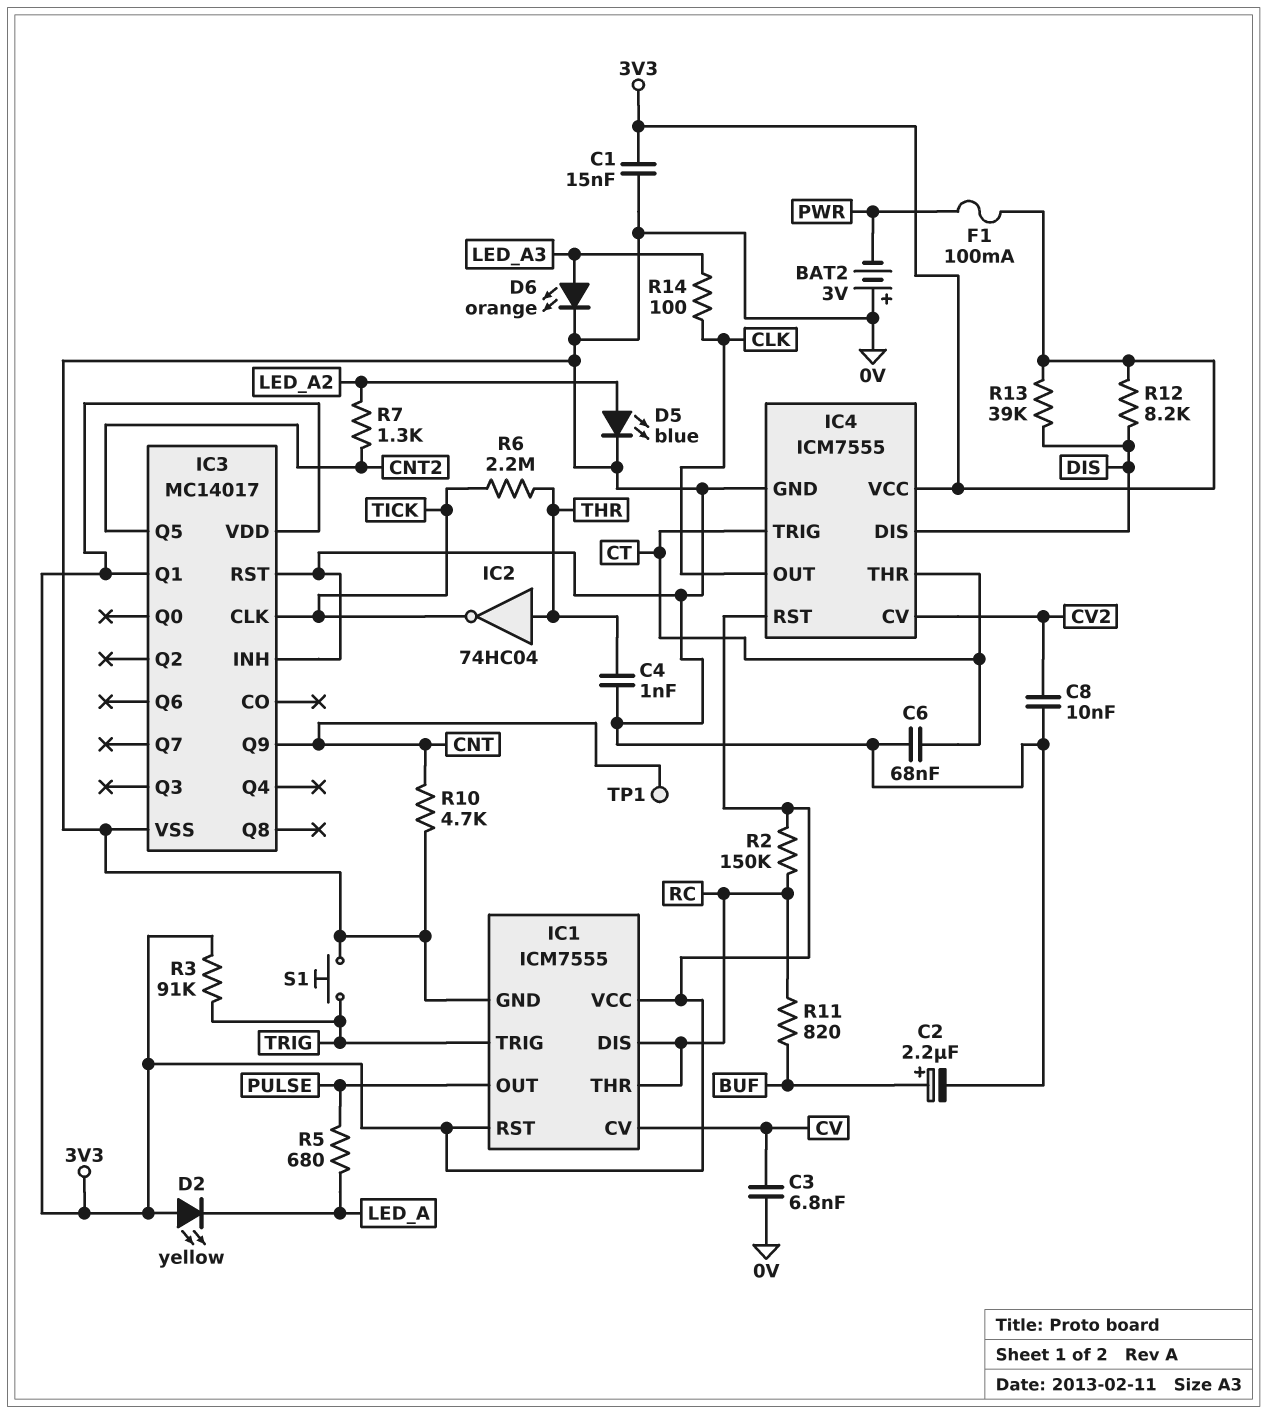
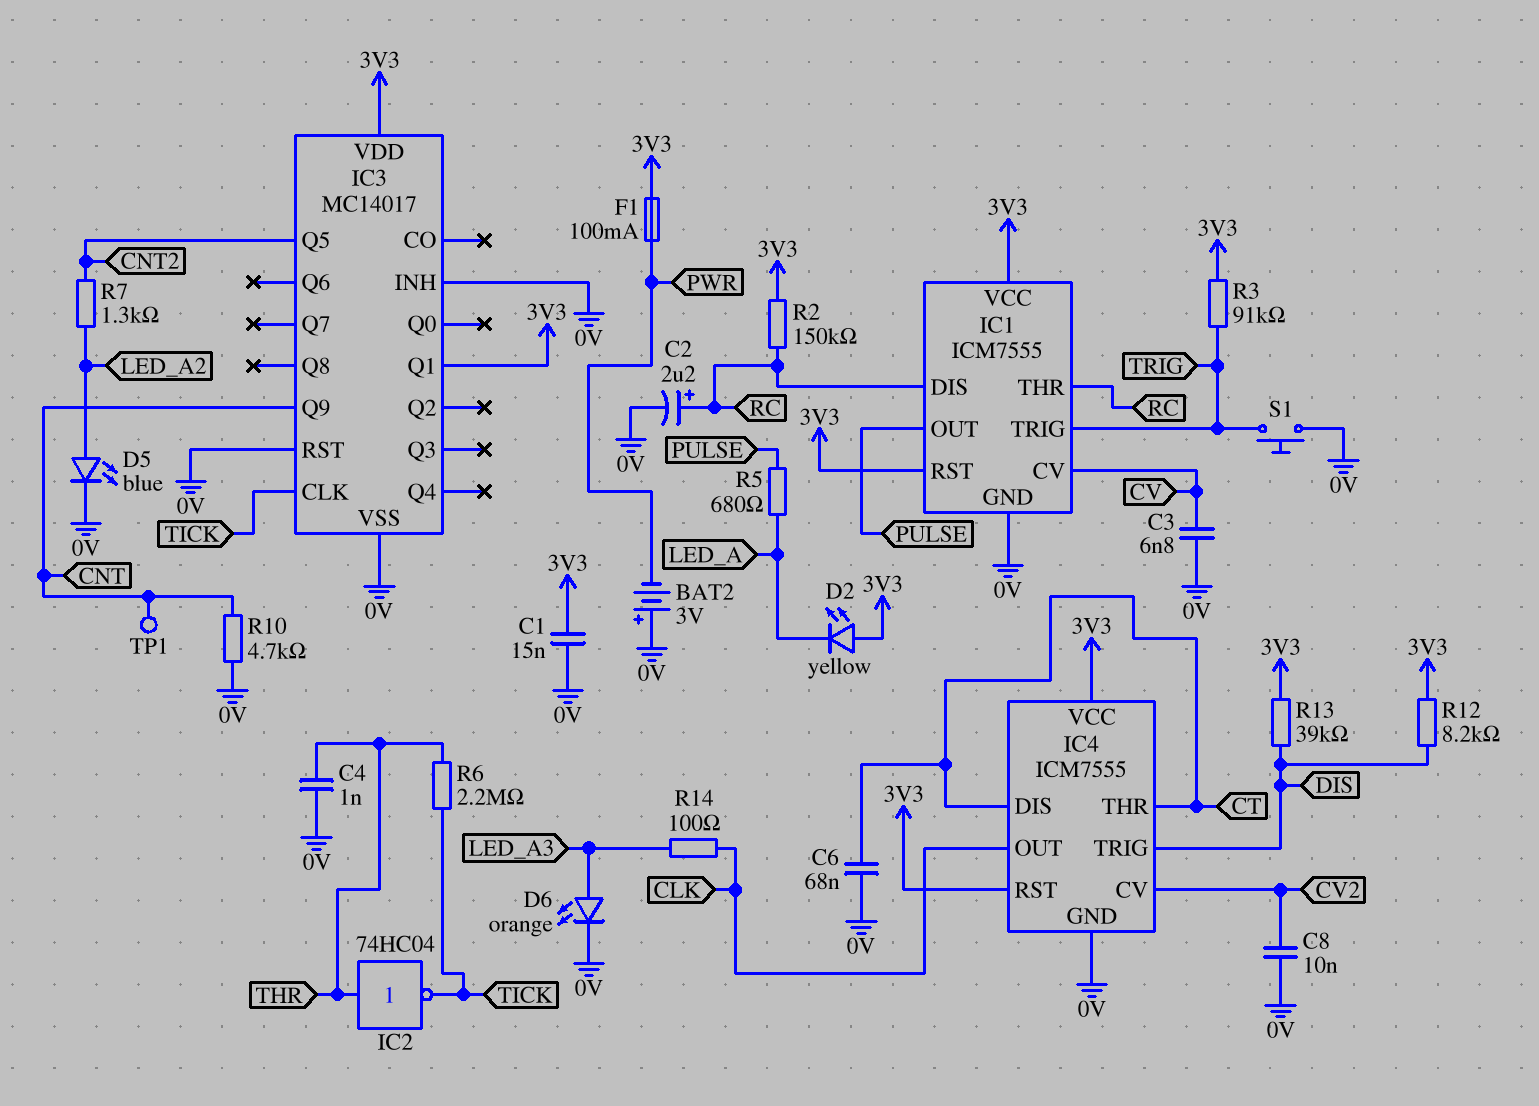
C2: 2.2uF (plus BUF, minus 0V) -> 2.2uF (plus RC, minus 0V)
IC4 pin DIS: DIS -> CT
IC4 pin TRIG: CT -> DIS
R11: 820 (BUF, RC) -> none

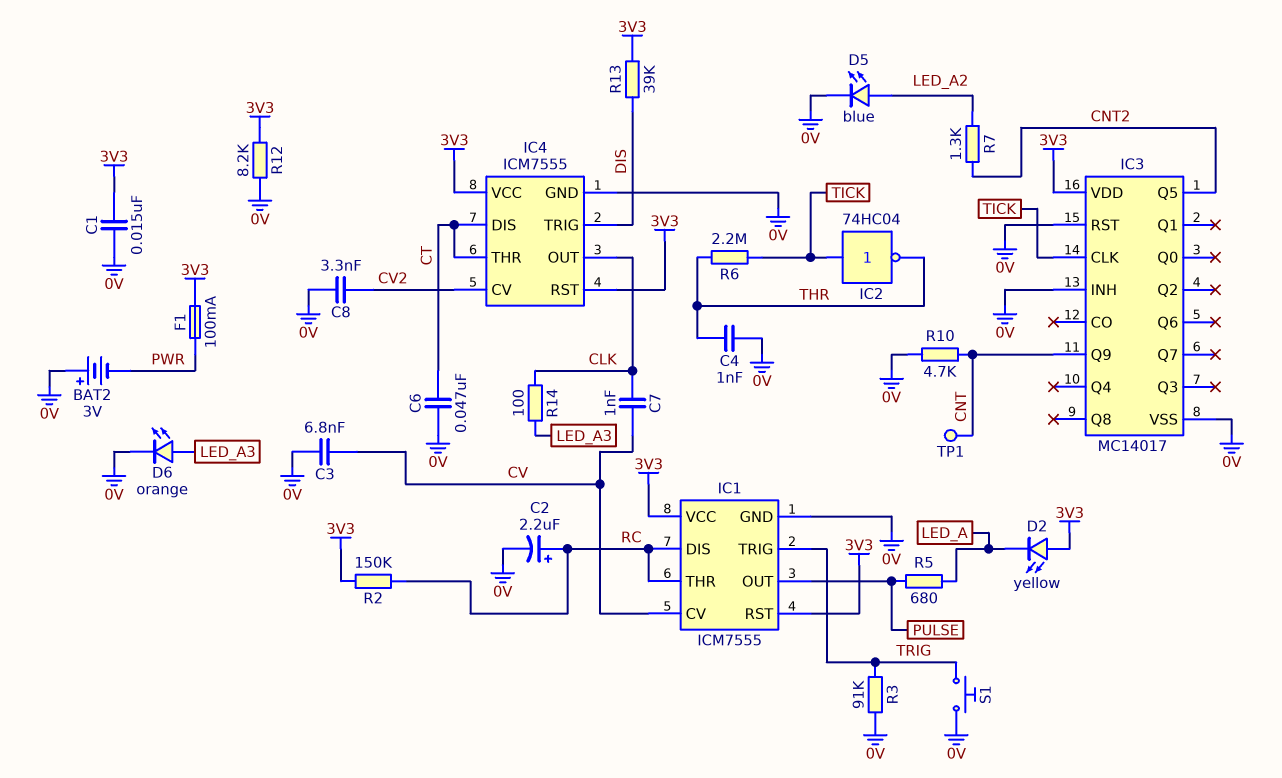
C6: 68nF (0V, CT) -> 47nF (0V, CT)
C7: none -> 1nF (CLK, CV)
C8: 10nF (0V, CV2) -> 3.3nF (0V, CV2)
IC2: NOT 74HC04 (in THR, out TICK) -> NOT 74HC04 (in TICK, out THR)
IC3 pin Q1: 3V3 -> none
R3: 91k (3V3, TRIG) -> 91k (0V, TRIG)
R12: 8.2k (3V3, DIS) -> 8.2k (0V, 3V3)

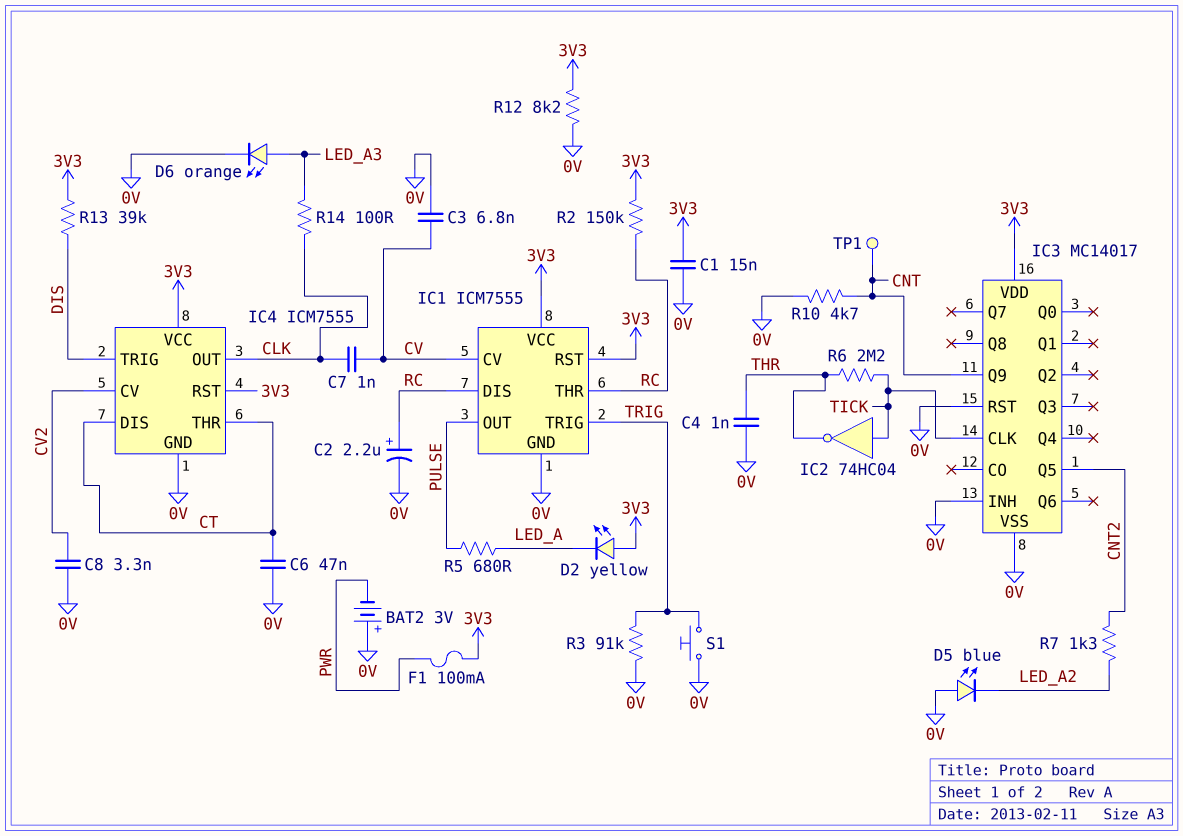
D5: LED blue (A LED_A2, K 0V) -> LED blue (A 0V, K LED_A2)

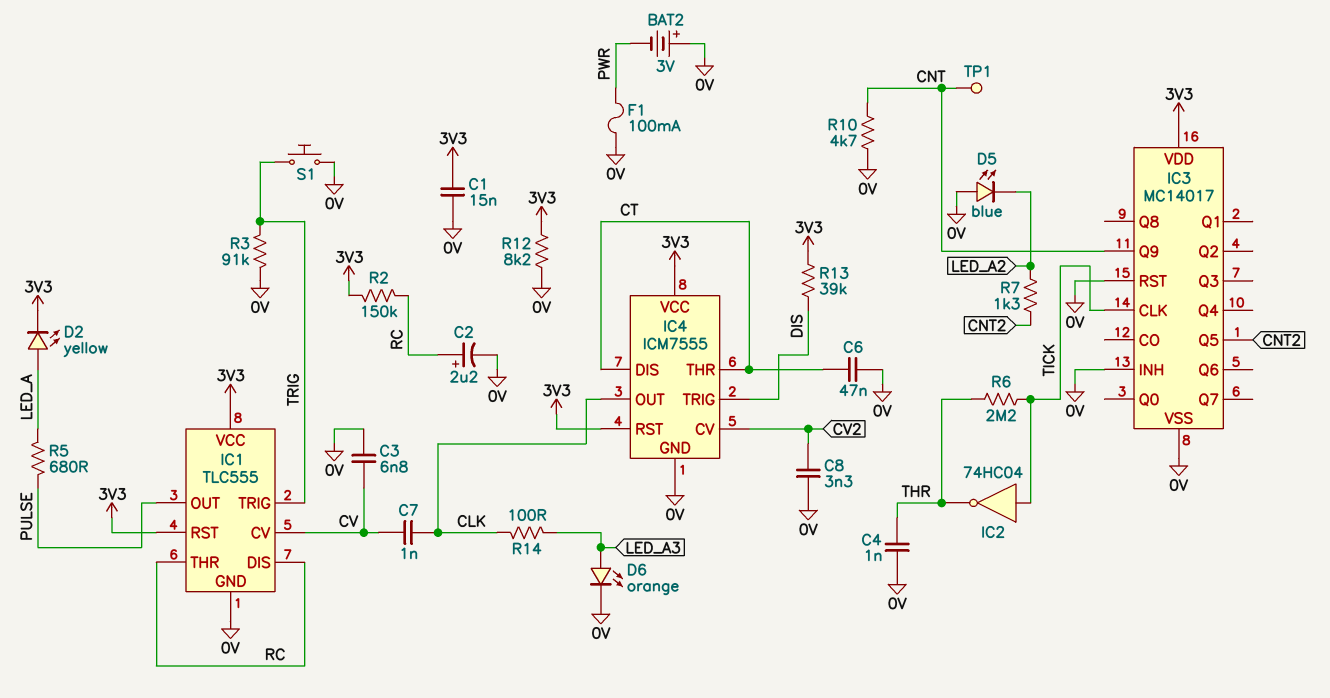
D2: LED yellow (A 3V3, K LED_A) -> LED yellow (A LED_A, K 3V3)
F1: 100mA (3V3, PWR) -> 100mA (0V, PWR)
IC1: ICM7555 -> TLC555

